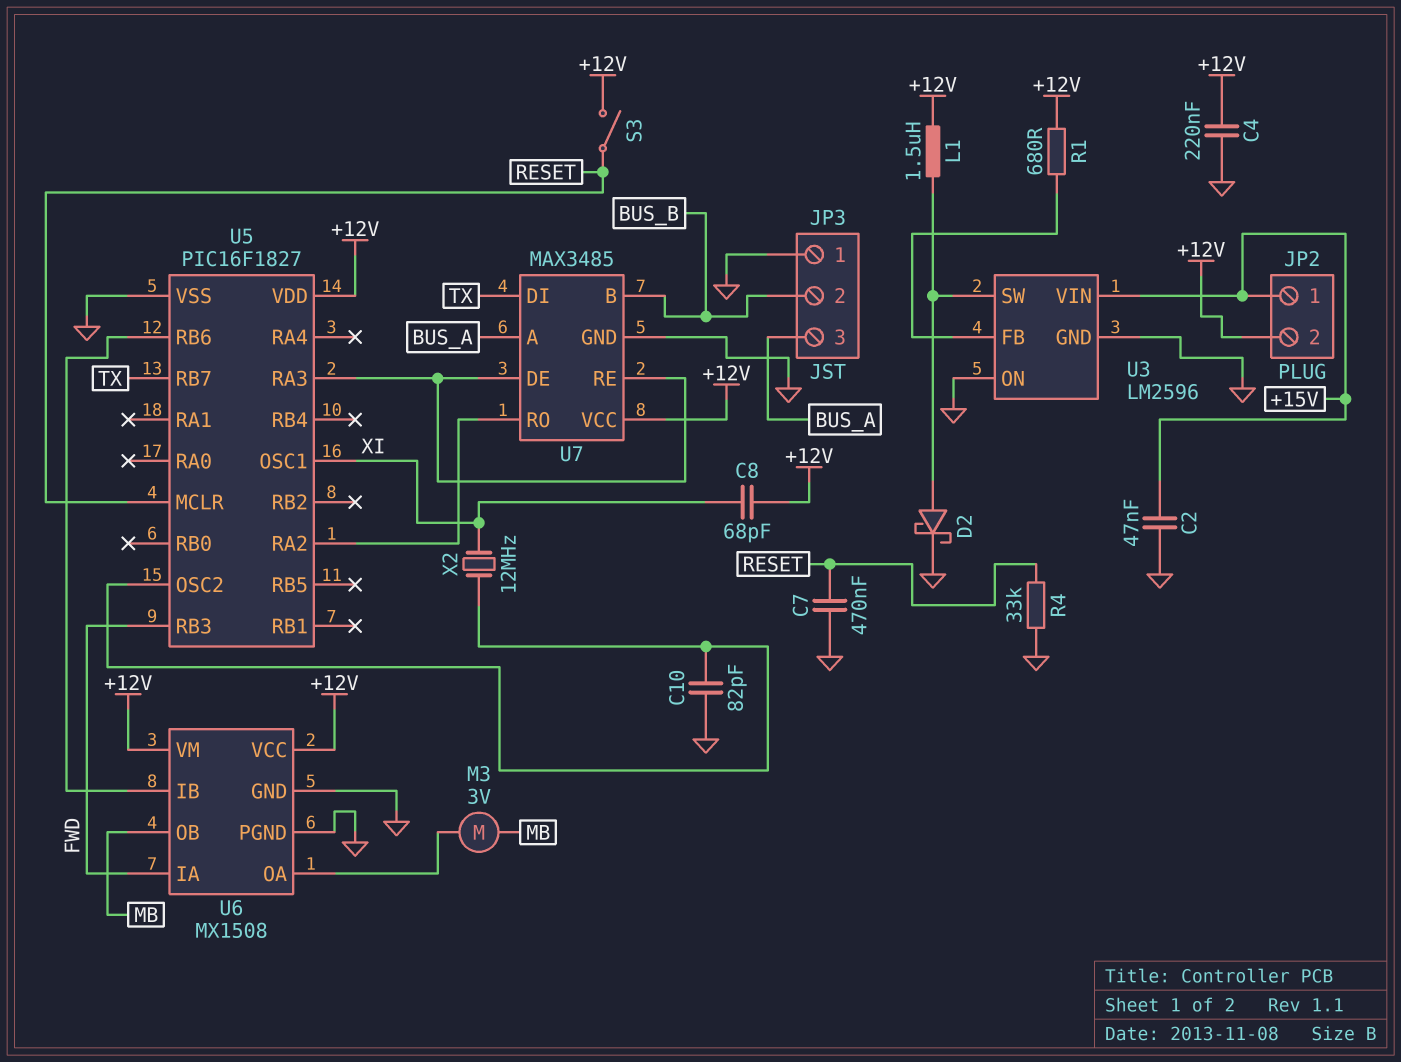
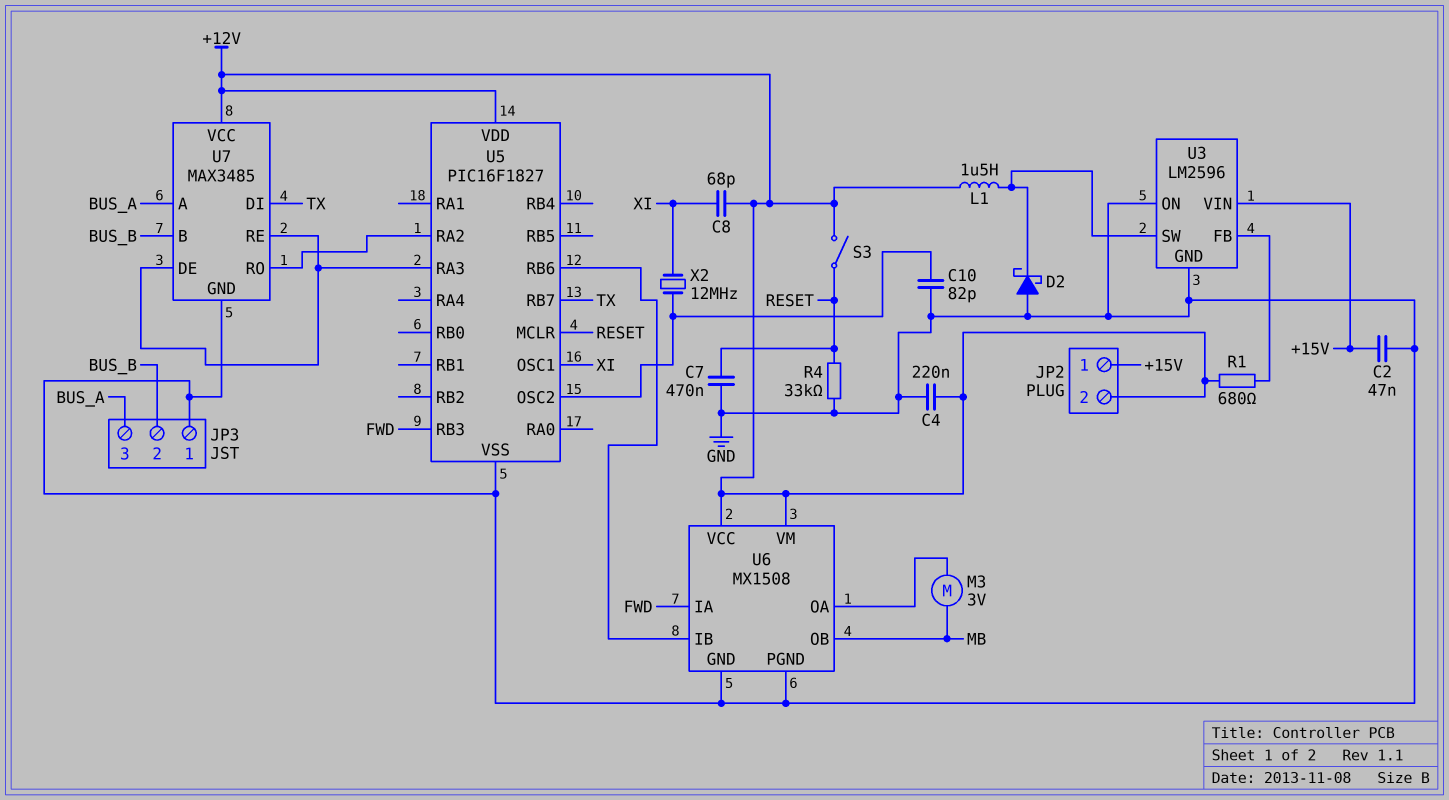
D2: schottky (A U3/SW, K GND) -> schottky (A GND, K U3/SW)

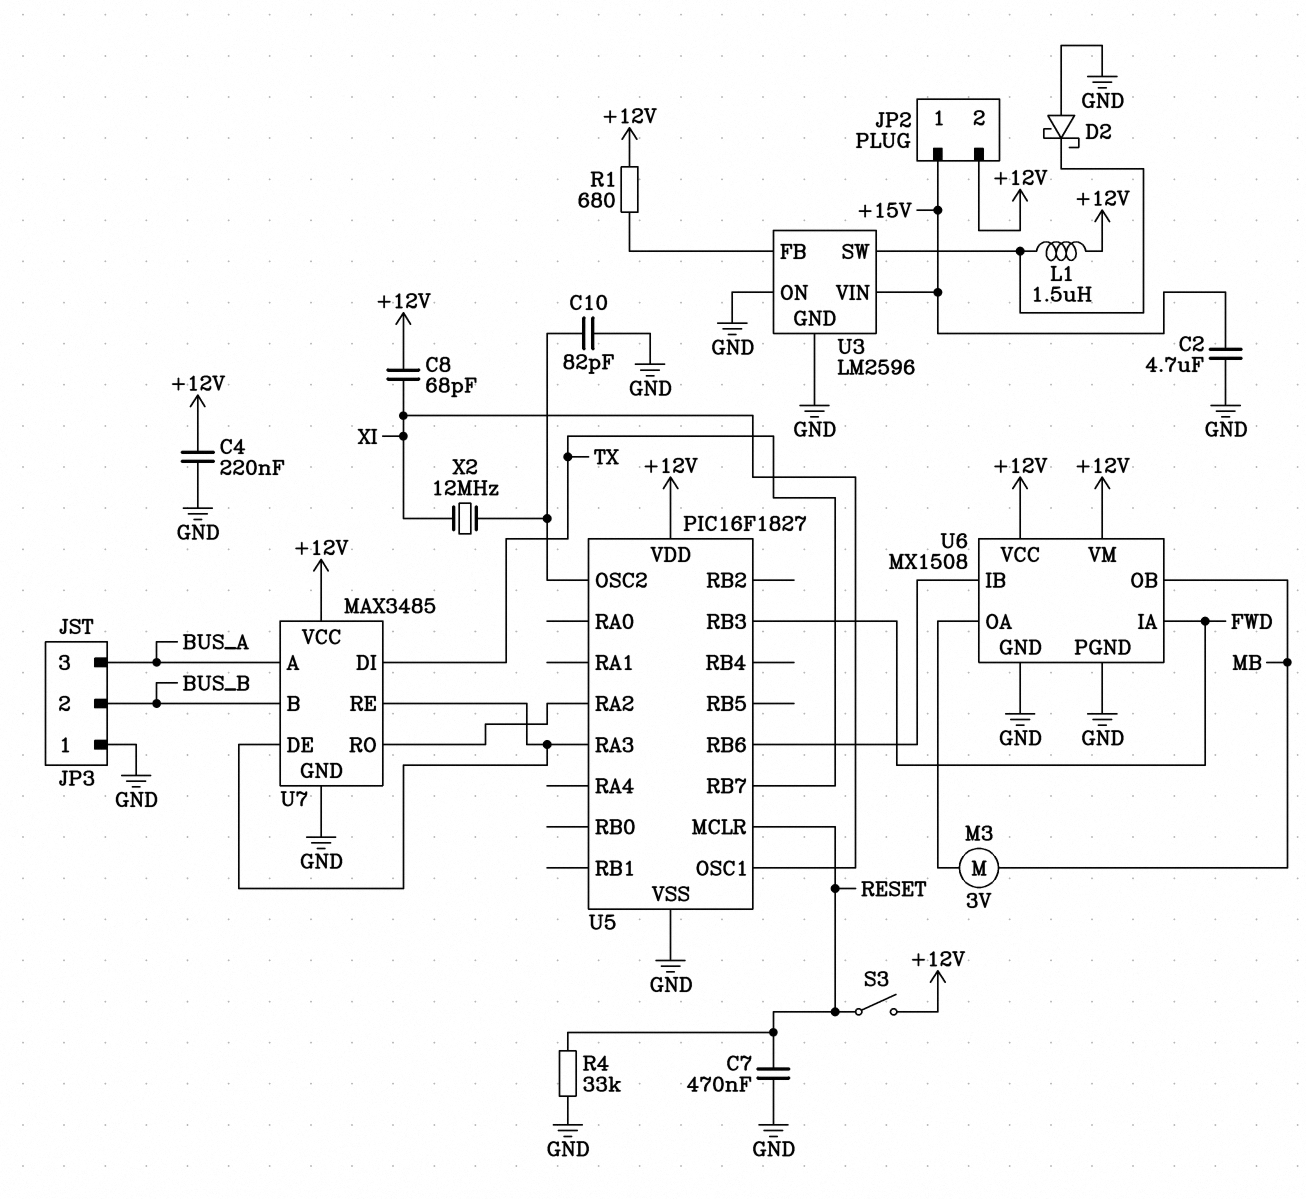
C2: 47nF (+15V, GND) -> 4.7uF (+15V, GND)

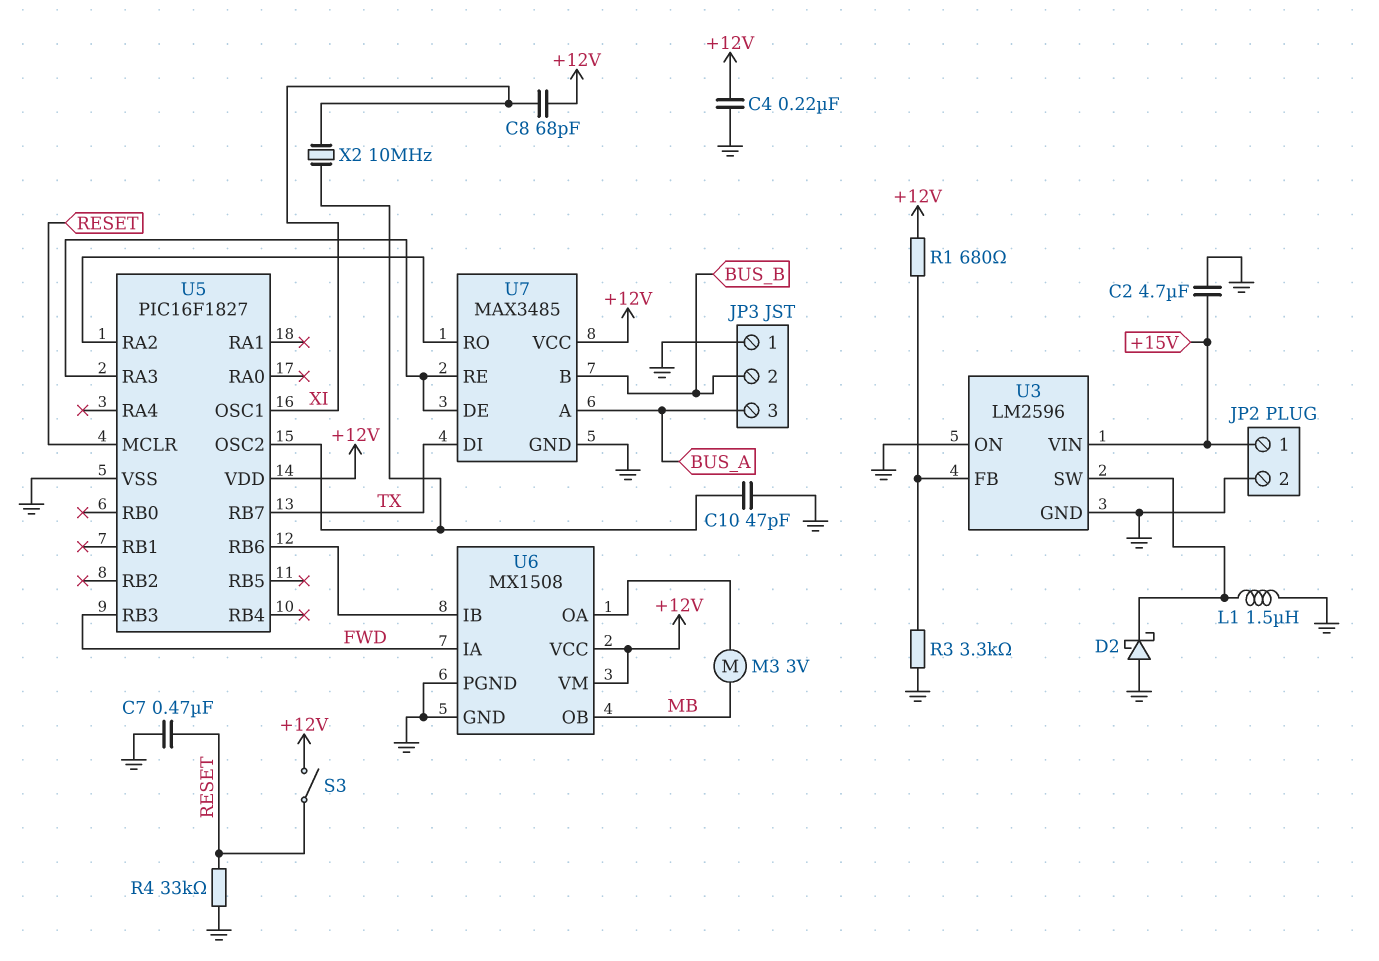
C10: 82pF (GND, U5/OSC2) -> 47pF (GND, U5/OSC2)
JP2 pin 2: +12V -> GND
L1: 1.5uH (+12V, U3/SW) -> 1.5uH (GND, U3/SW)
R3: none -> 3.3k (GND, U3/FB)
X2: 12MHz (U5/OSC2, XI) -> 10MHz (U5/OSC2, XI)

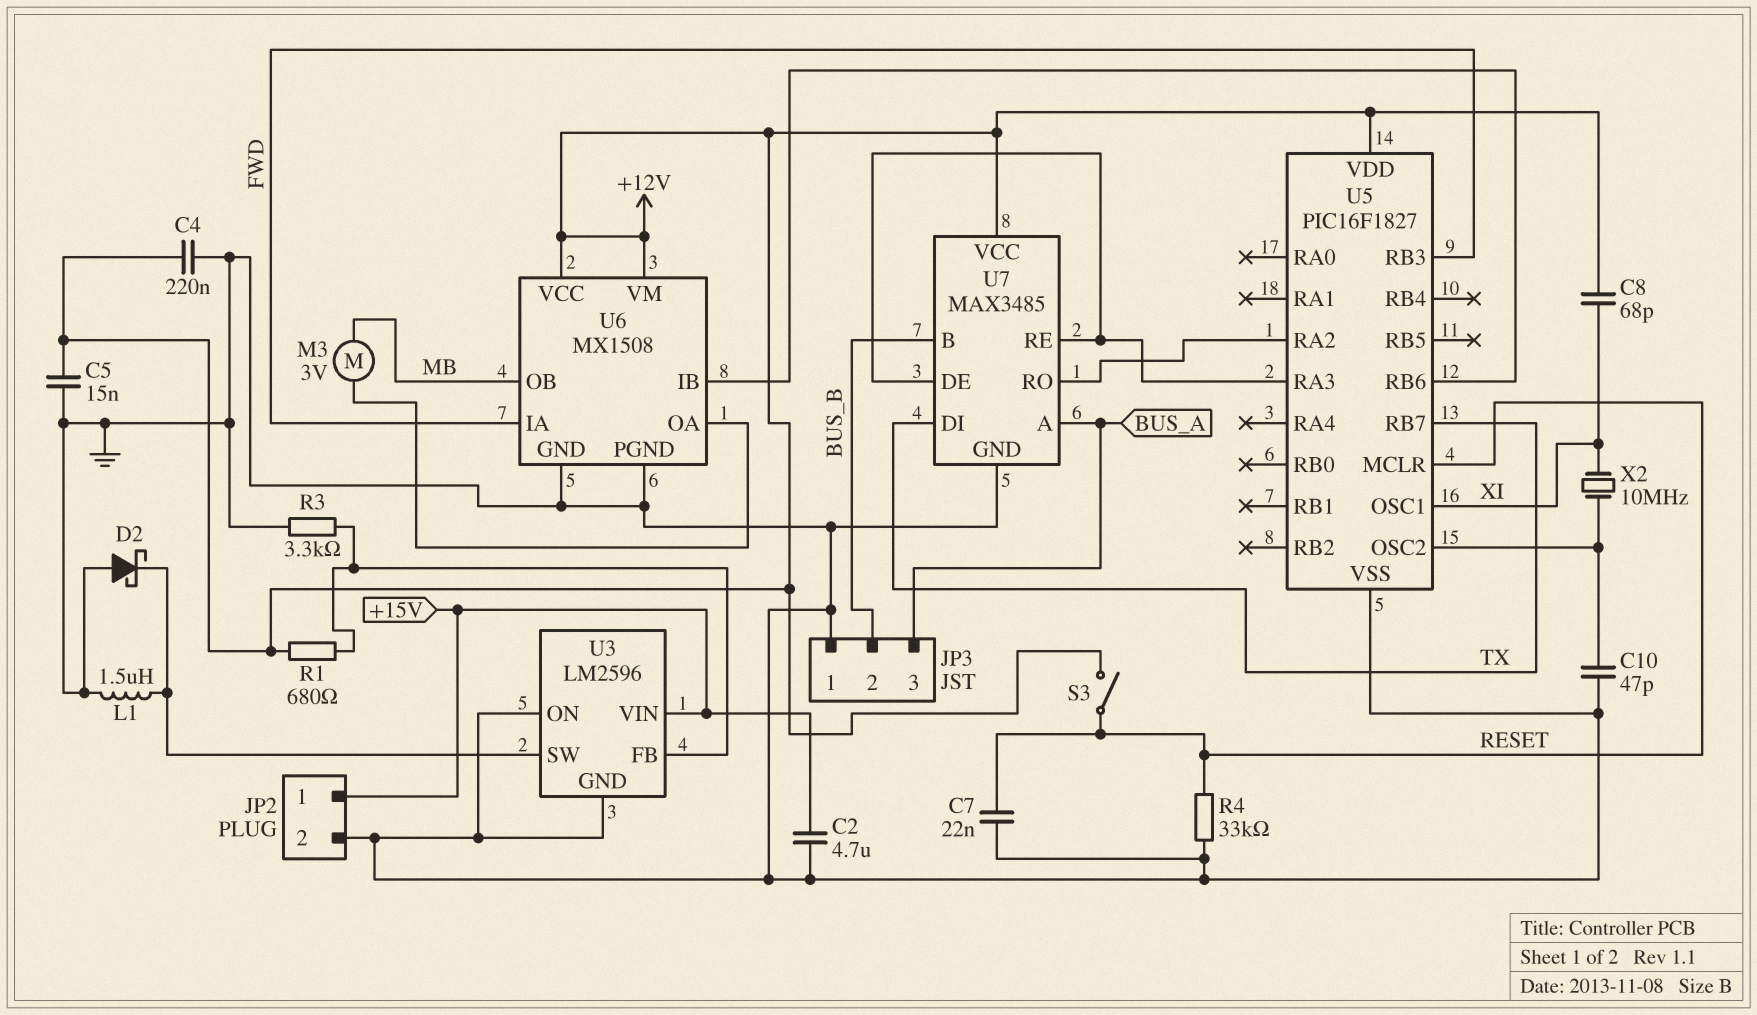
C5: none -> 15nF (+12V, GND)
C7: 470nF (GND, RESET) -> 22nF (GND, RESET)

